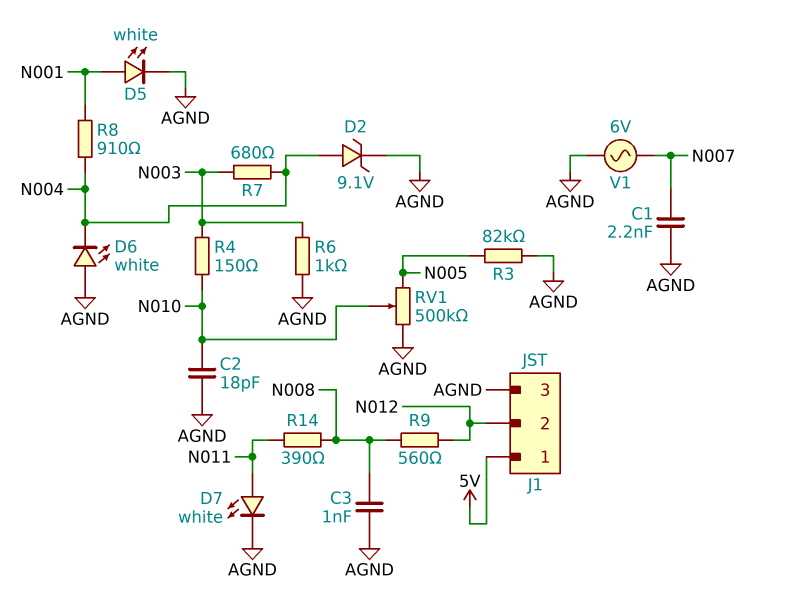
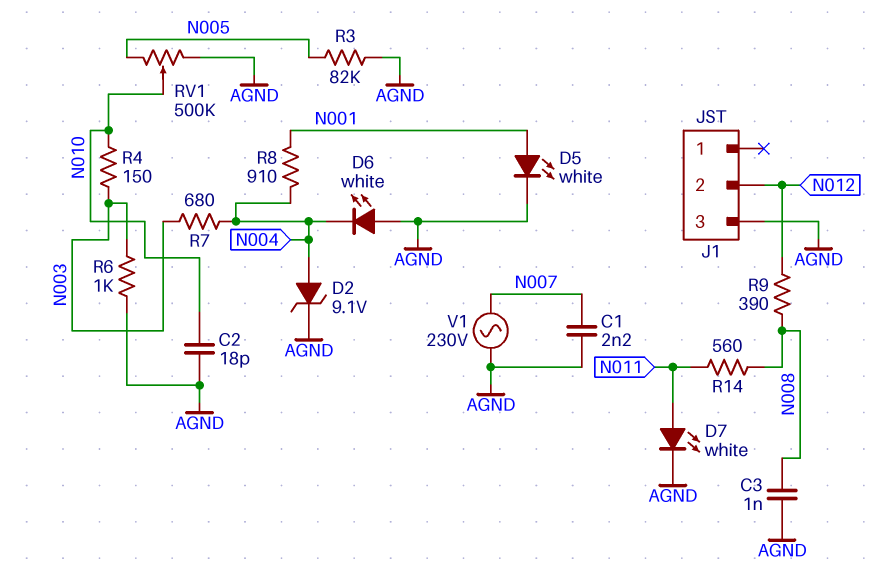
J1 pin 1: 5V -> none
R9: 560 (N008, N012) -> 390 (N008, N012)
R14: 390 (N008, N011) -> 560 (N008, N011)
V1: AC 6V (AGND, N007) -> AC 230V (AGND, N007)

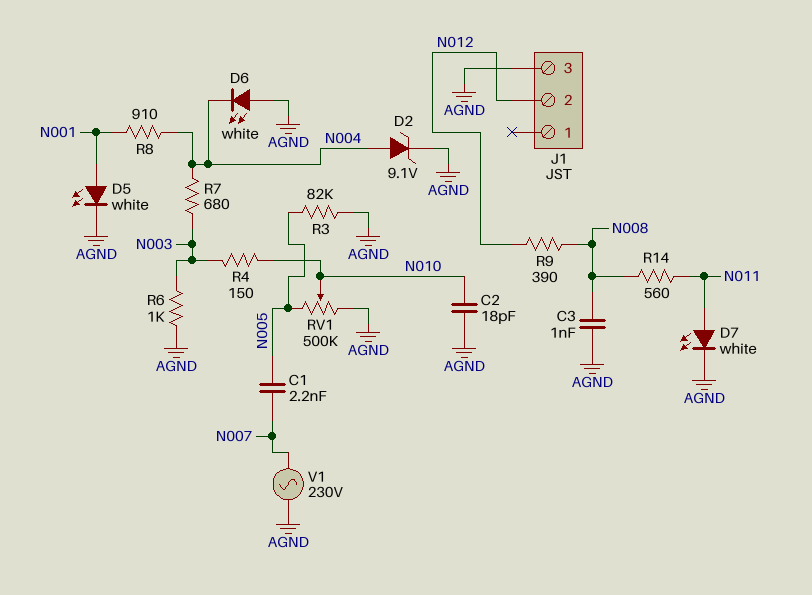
C1: 2.2nF (AGND, N007) -> 2.2nF (N005, N007)

